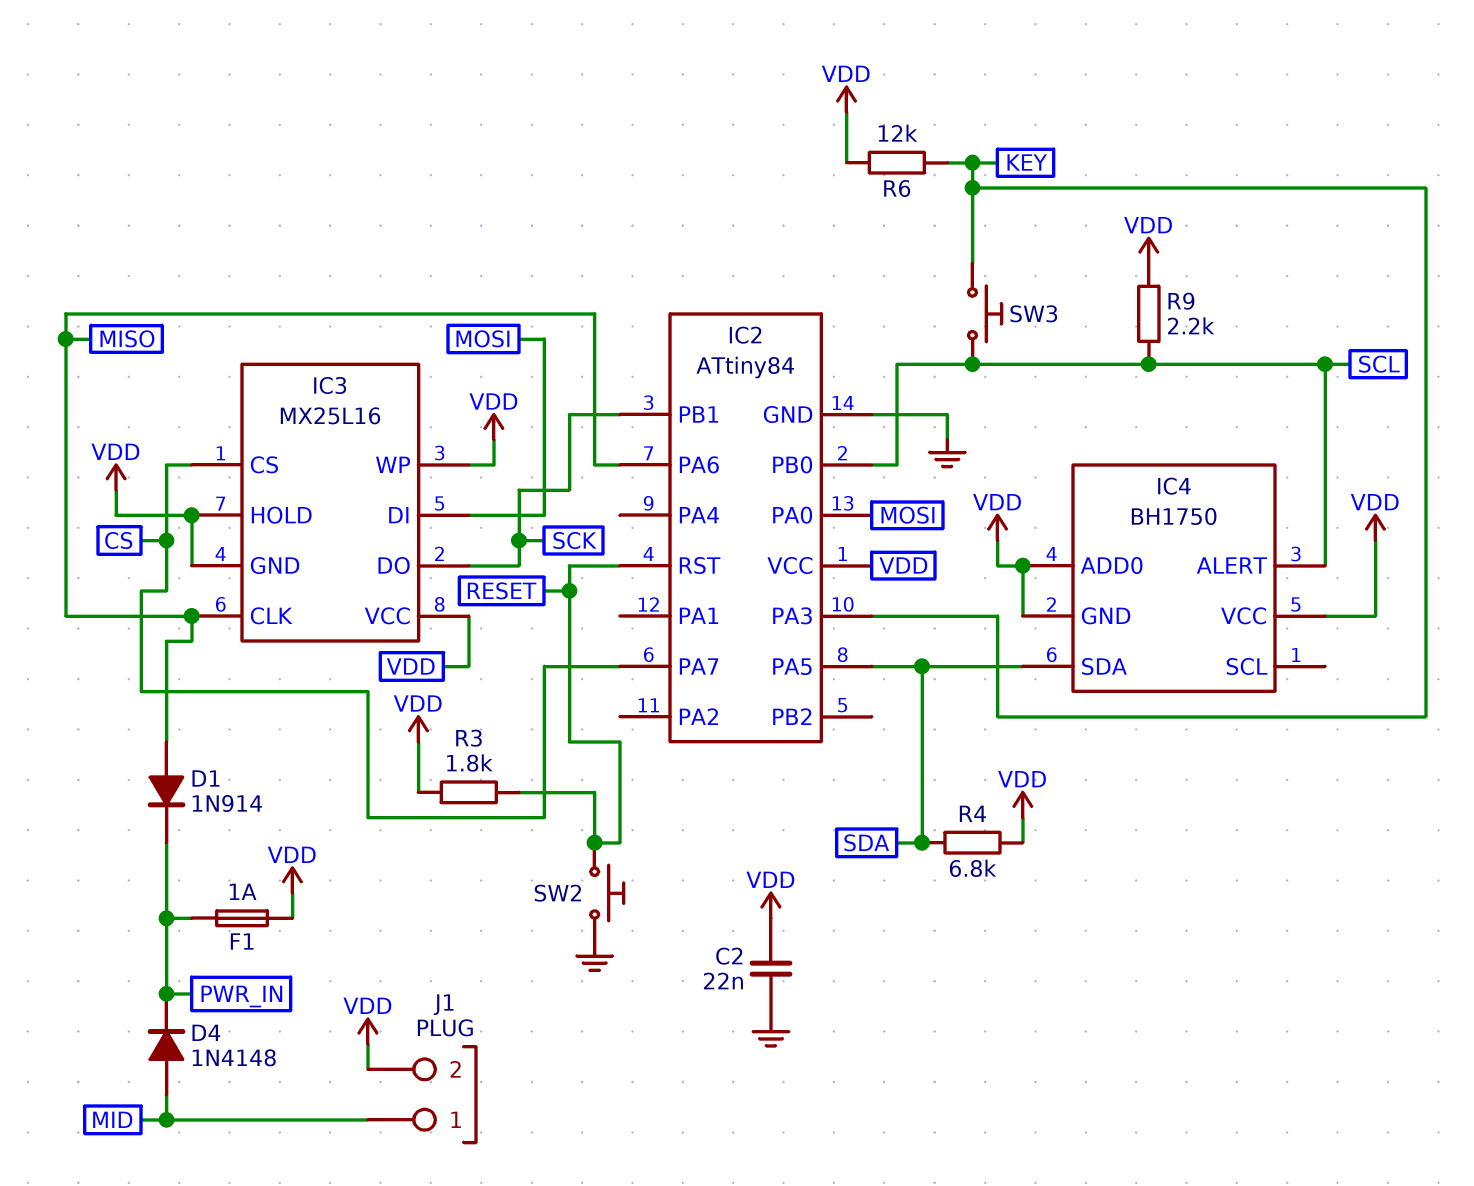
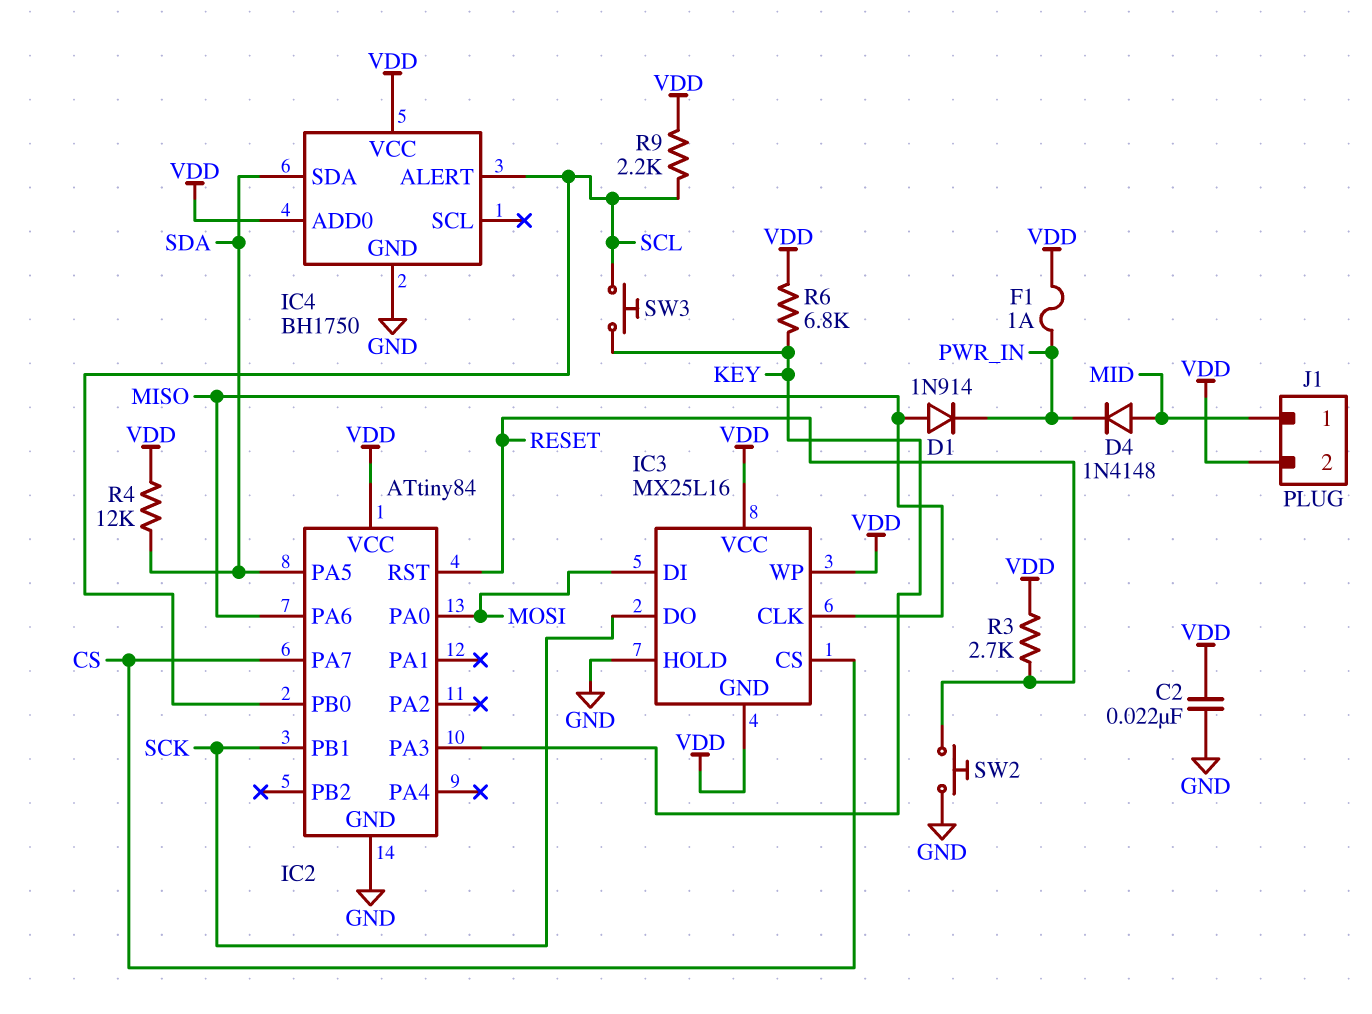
IC3 pin HOLD: VDD -> GND
IC4 pin GND: VDD -> GND
R3: 1.8k (RESET, VDD) -> 2.7k (RESET, VDD)
R4: 6.8k (SDA, VDD) -> 12k (SDA, VDD)
R6: 12k (KEY, VDD) -> 6.8k (KEY, VDD)

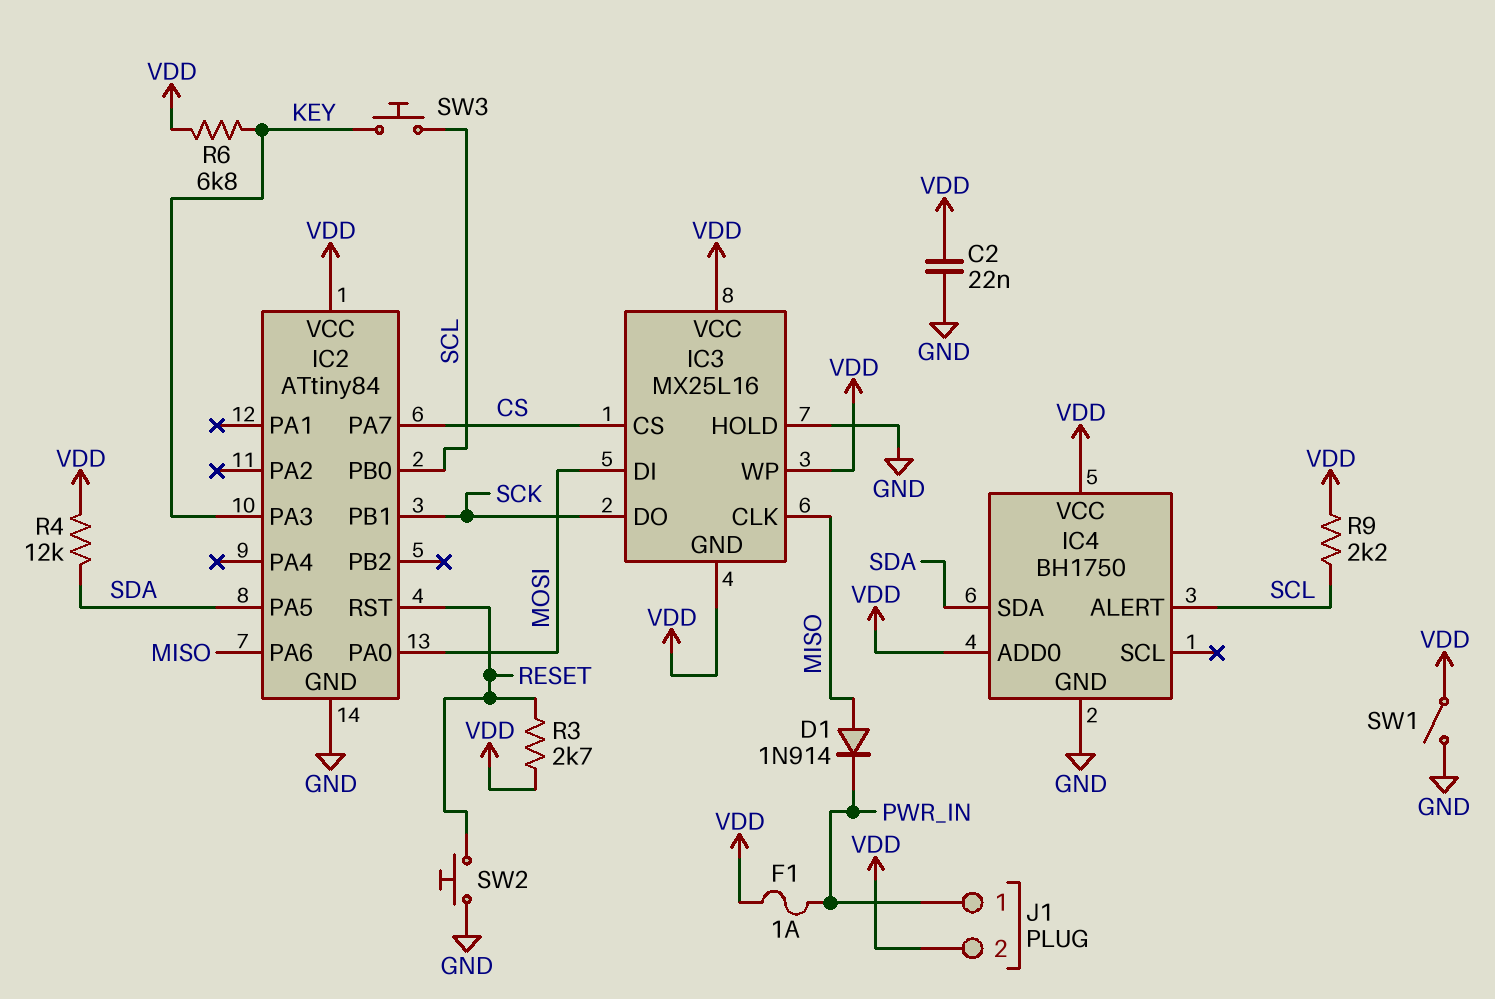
D4: diode 1N4148 (A MID, K PWR_IN) -> none
J1 pin 1: MID -> PWR_IN
SW1: none -> switch (GND, VDD)

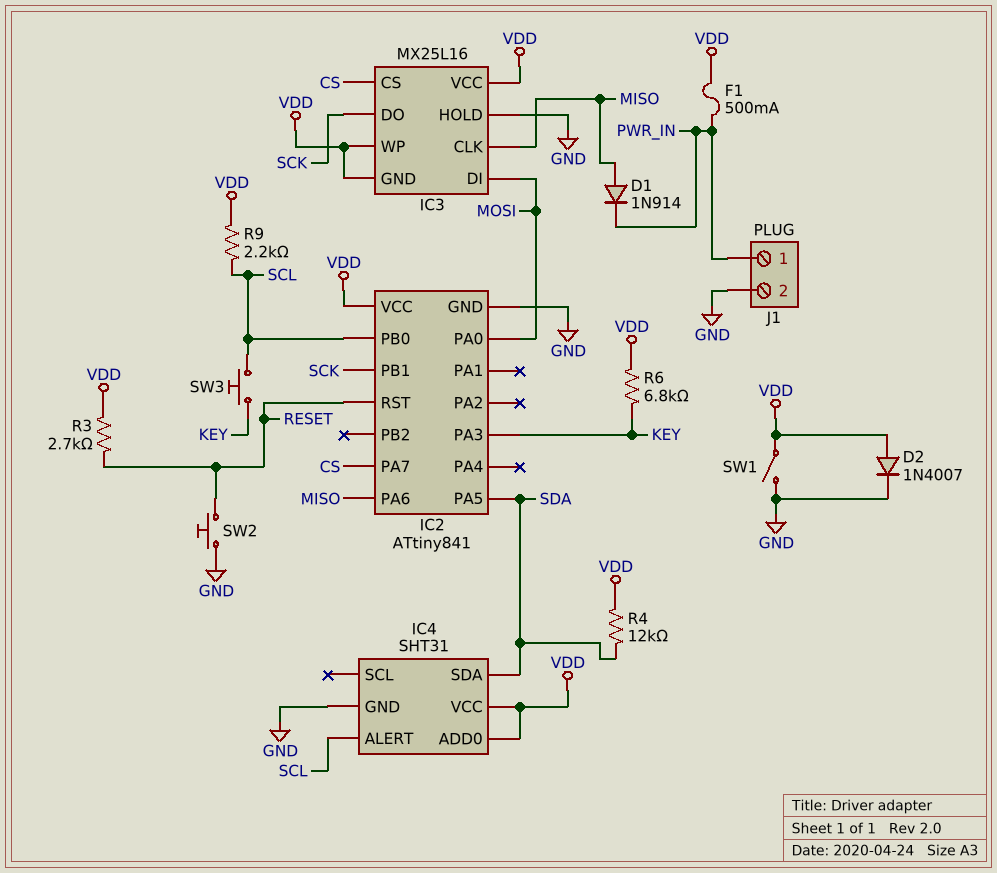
C2: 22nF (GND, VDD) -> none
D2: none -> diode 1N4007 (A VDD, K GND)
F1: 1A (PWR_IN, VDD) -> 500mA (PWR_IN, VDD)
IC2: ATtiny84 -> ATtiny841
IC4: BH1750 -> SHT31
J1 pin 2: VDD -> GND

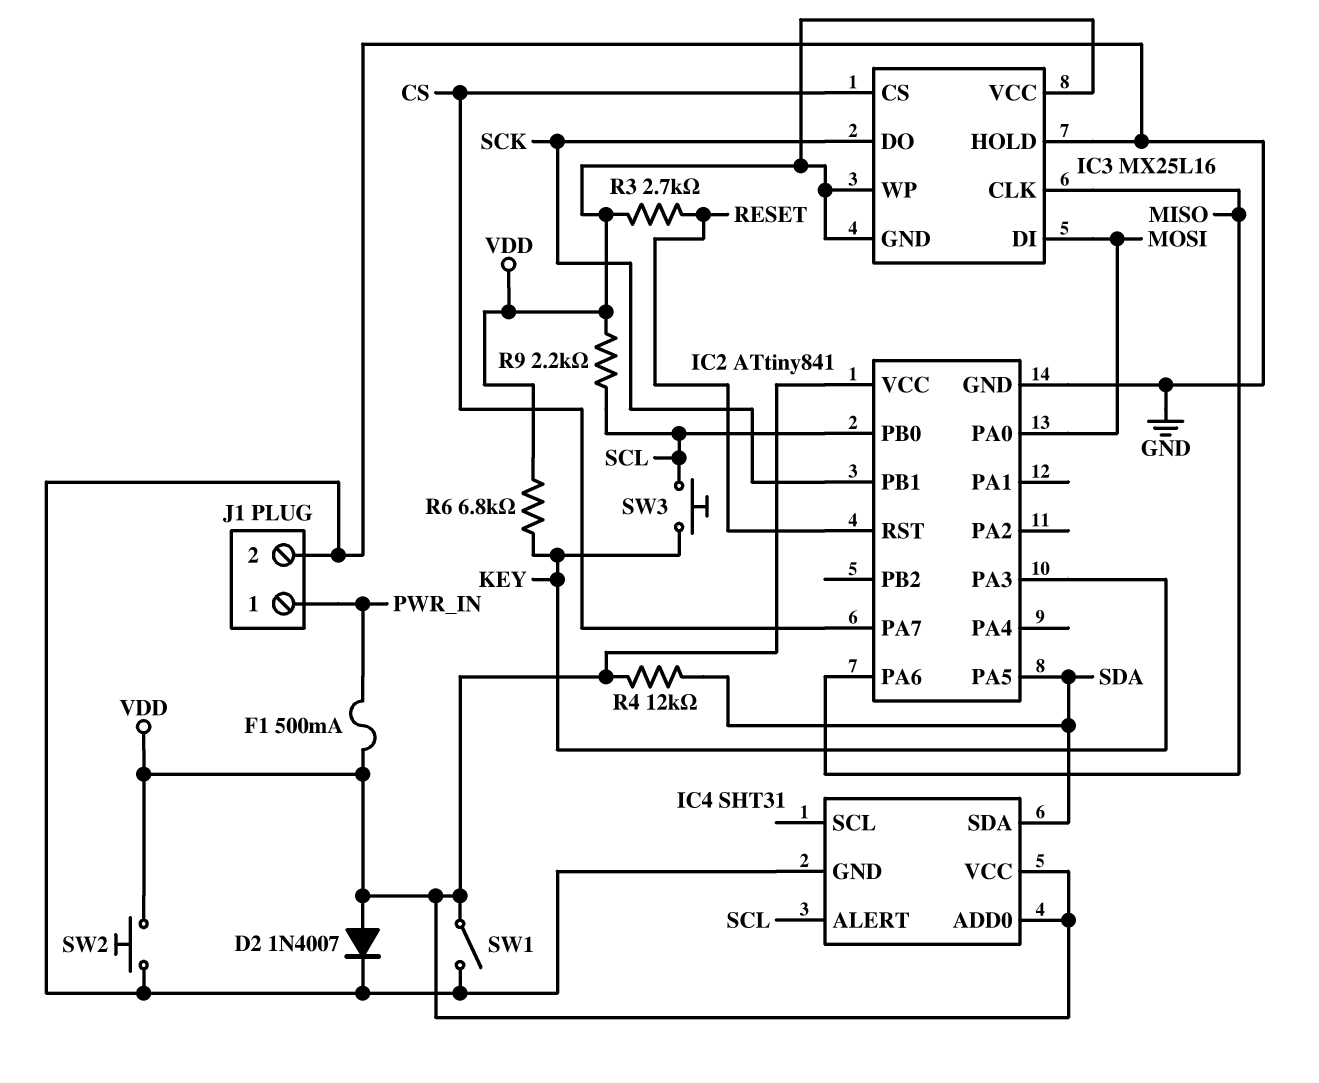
D1: diode 1N914 (A MISO, K PWR_IN) -> none
SW2: button (GND, RESET) -> button (GND, VDD)

